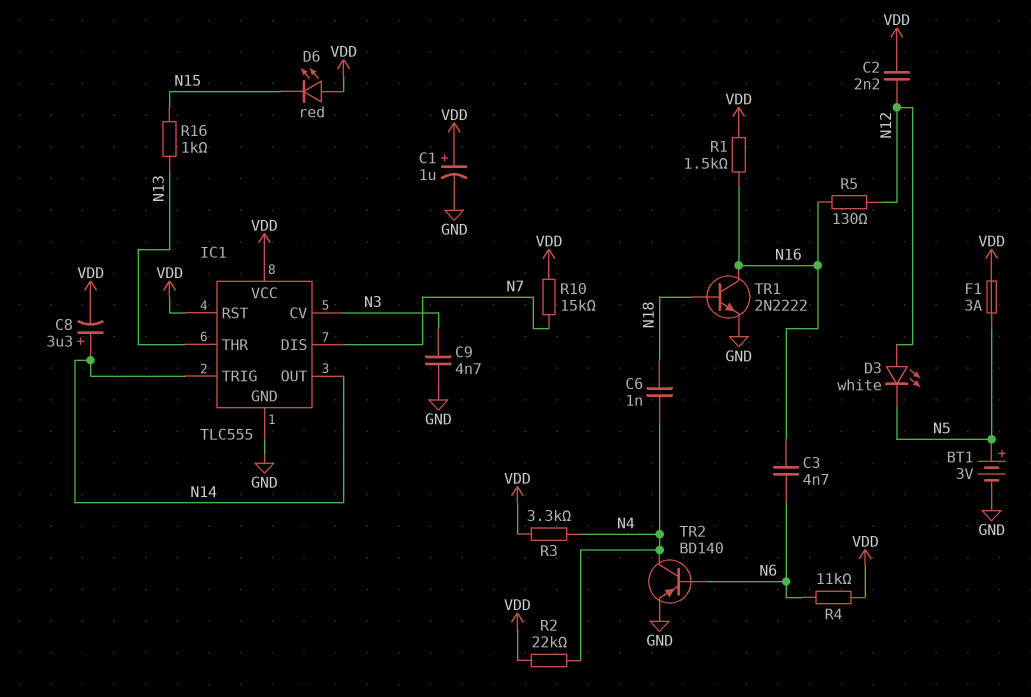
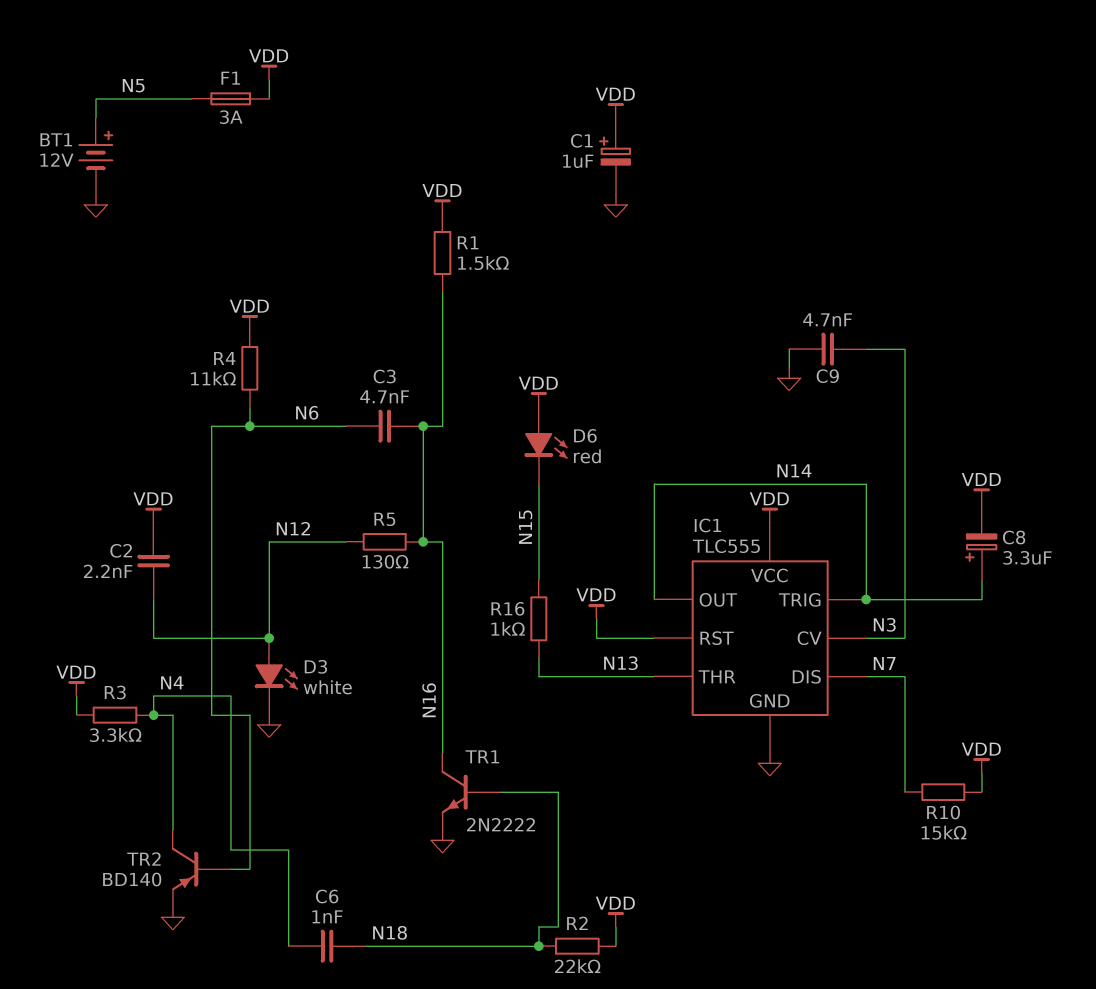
BT1: 3V (plus N5, minus GND) -> 12V (plus N5, minus GND)
D3: LED white (A N12, K N5) -> LED white (A N12, K GND)
R2: 22k (N4, VDD) -> 22k (N18, VDD)

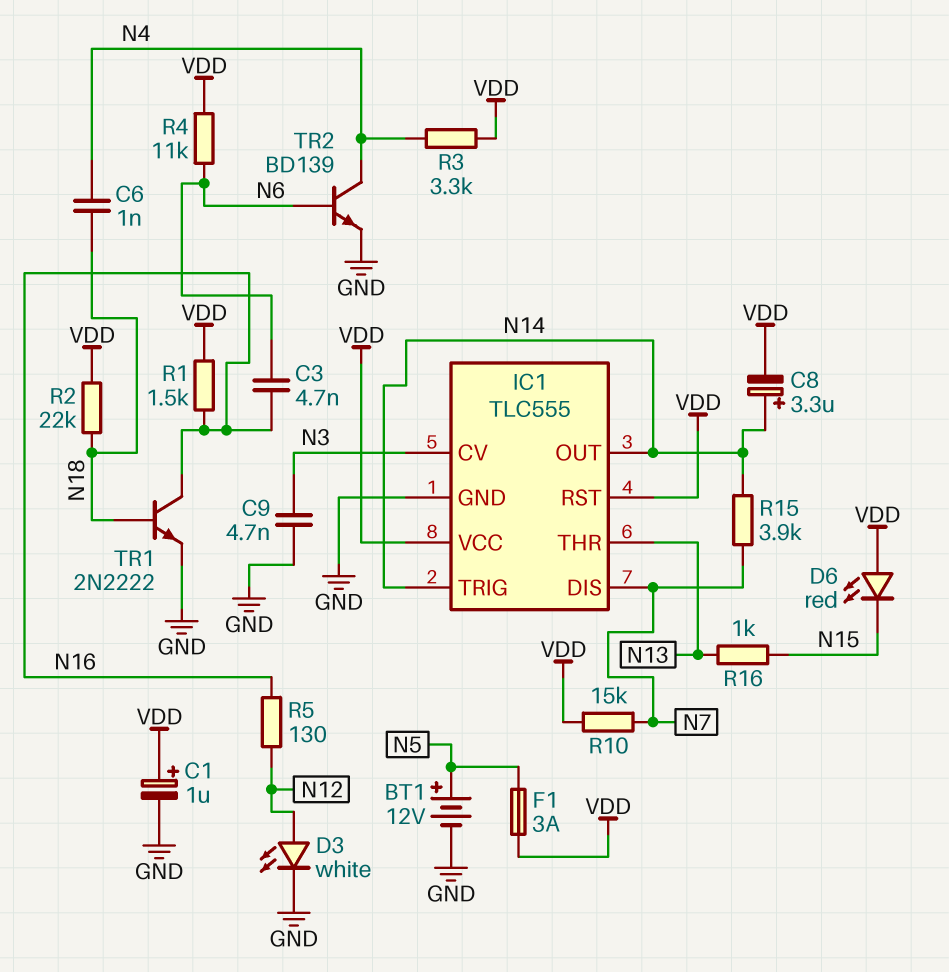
C2: 2.2nF (N12, VDD) -> none
R15: none -> 3.9k (N7, N14)
TR2: PNP BD140 (B N6, C N4, E GND) -> NPN BD139 (B N6, C N4, E GND)

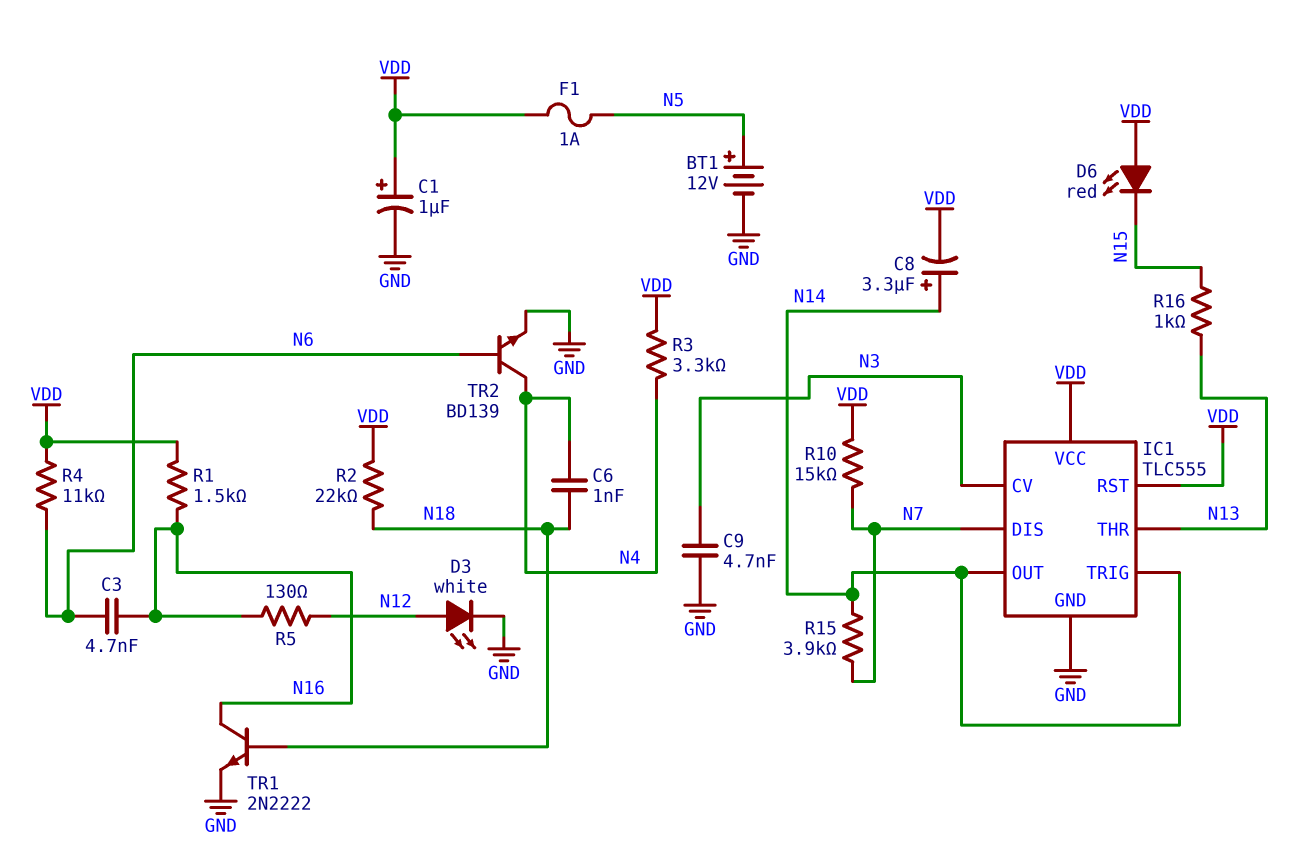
F1: 3A (N5, VDD) -> 1A (N5, VDD)

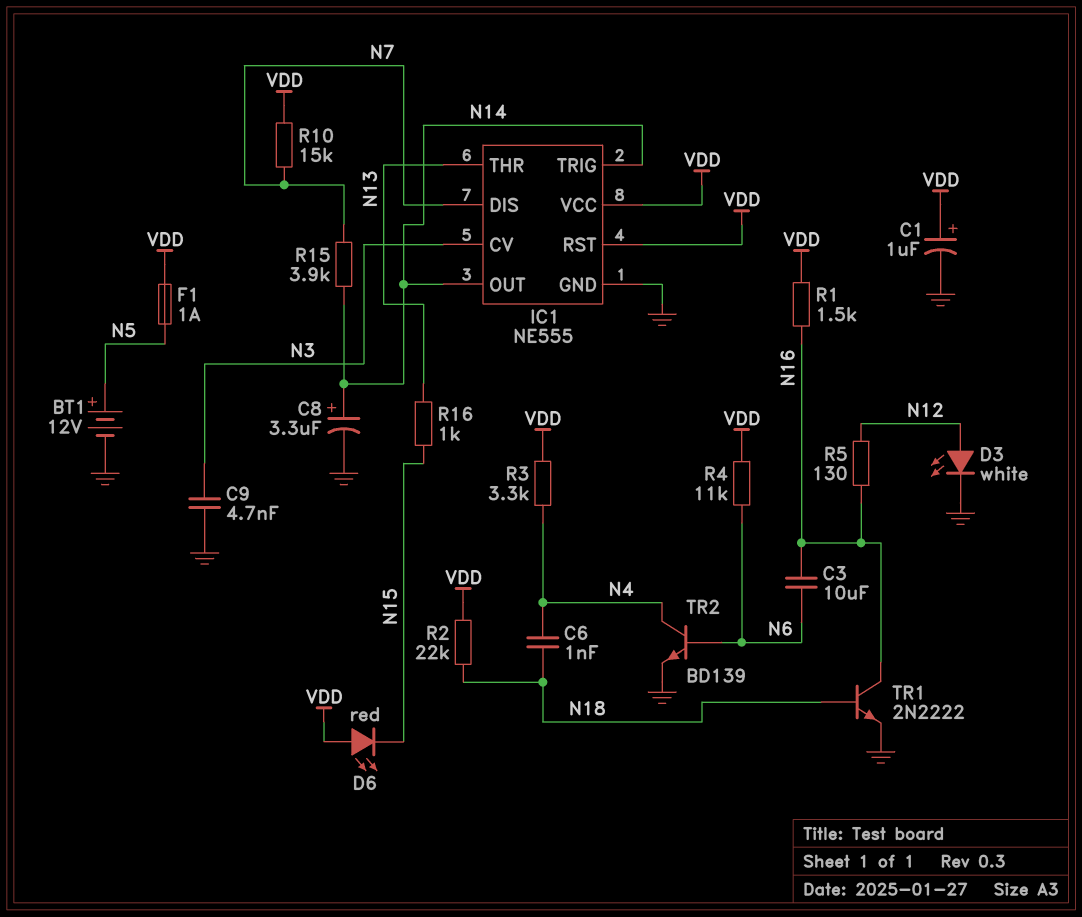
C3: 4.7nF (N6, N16) -> 10uF (N6, N16)
C8: 3.3uF (plus N14, minus VDD) -> 3.3uF (plus N14, minus GND)
IC1: TLC555 -> NE555

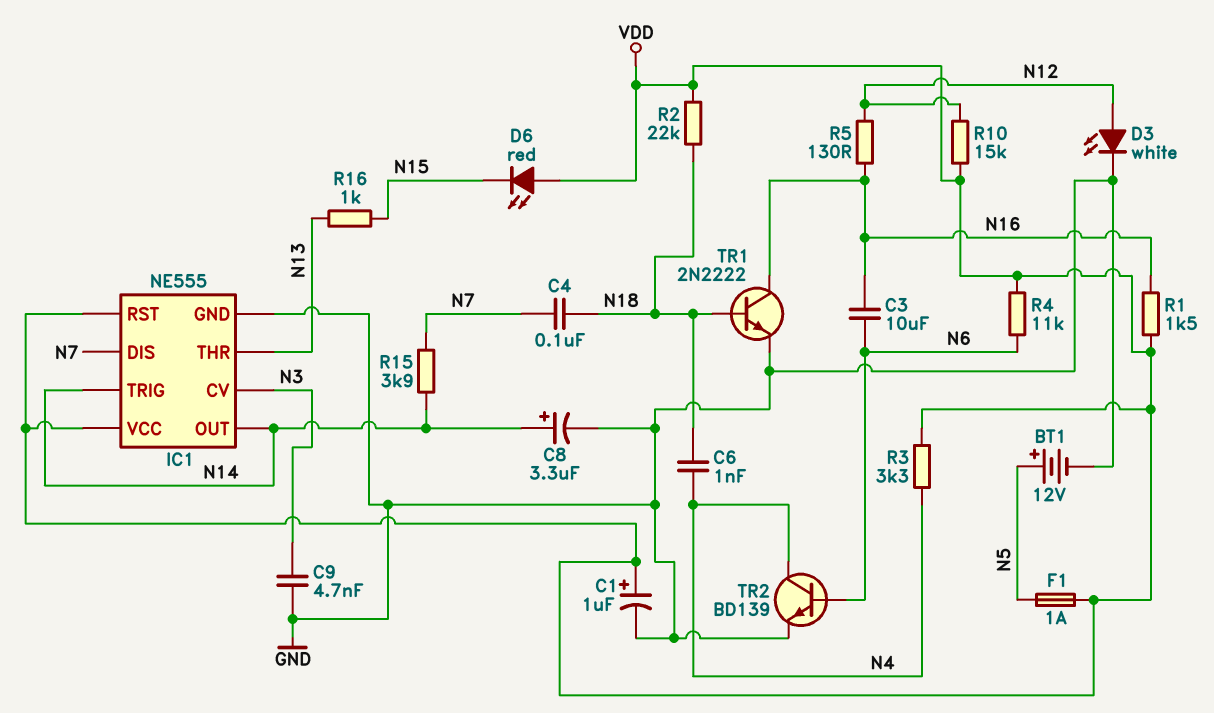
C4: none -> 100nF (N7, N18)
R10: 15k (N7, VDD) -> 15k (N12, VDD)

